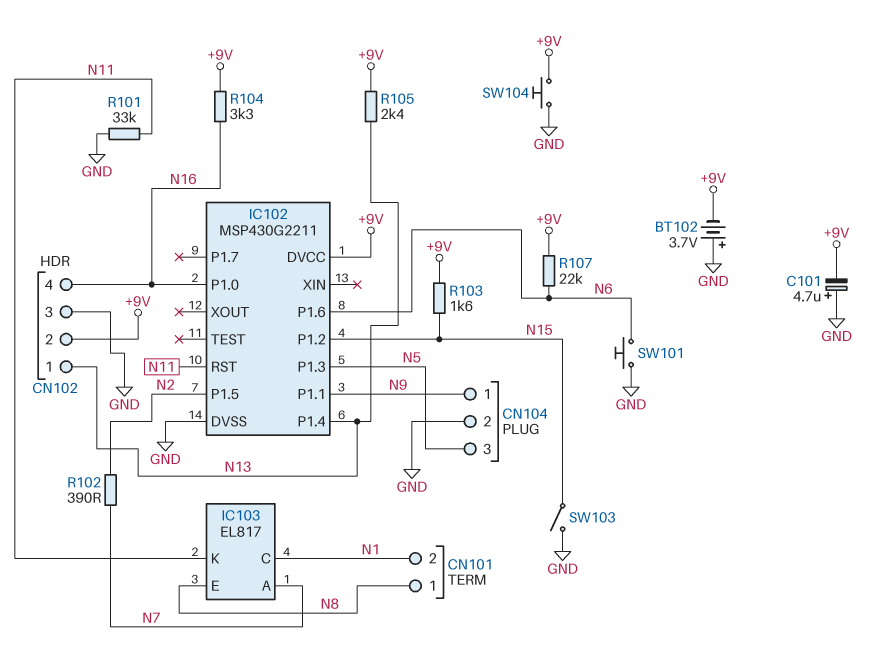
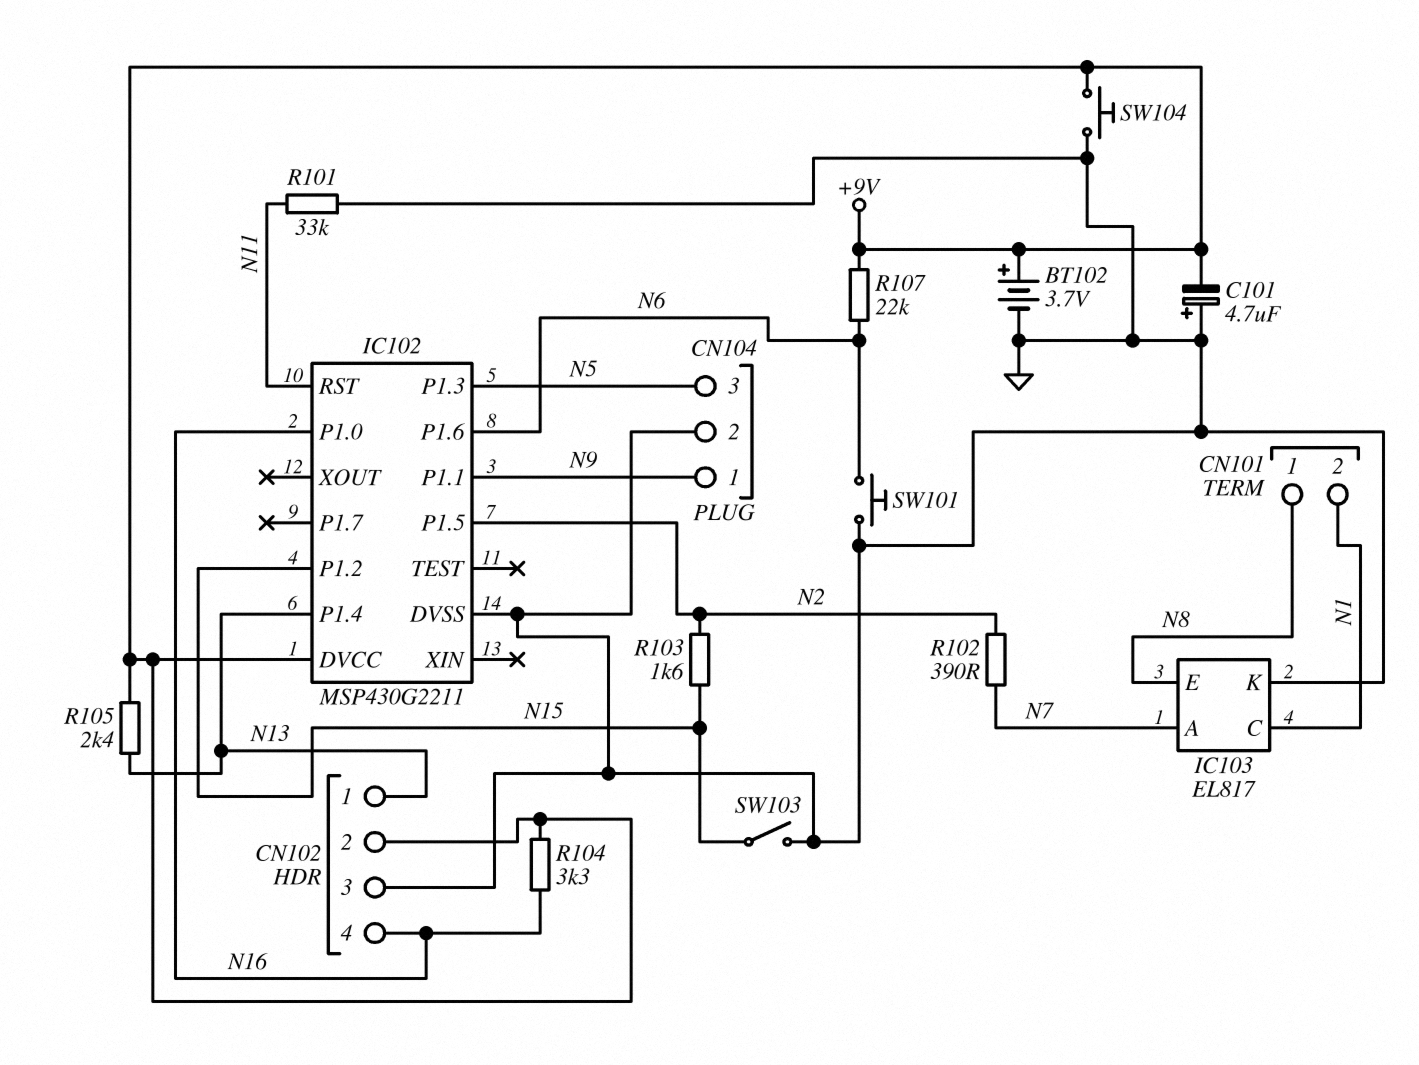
BT102: 3.7V (plus GND, minus +9V) -> 3.7V (plus +9V, minus GND)
IC103 pin K: N11 -> GND
R103: 1.6k (+9V, N15) -> 1.6k (N2, N15)

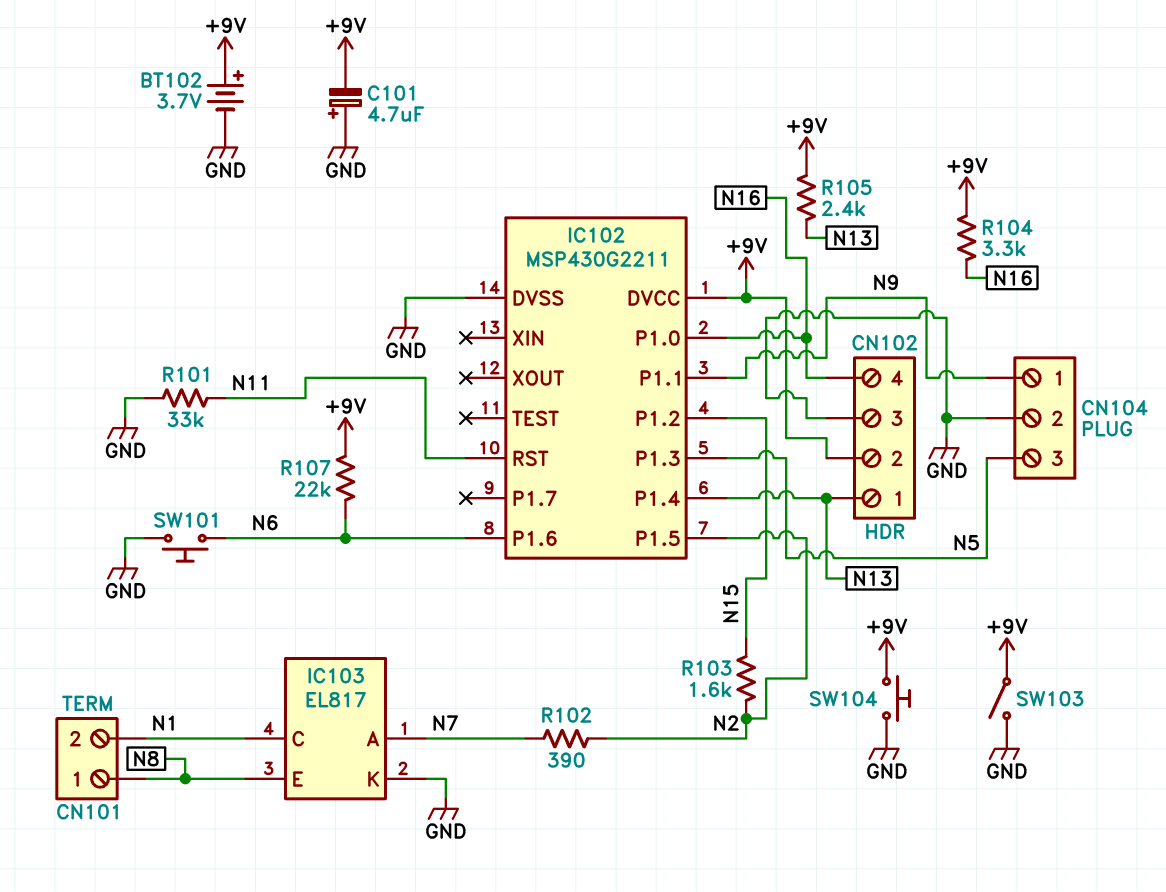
SW103: switch (GND, N15) -> switch (+9V, GND)

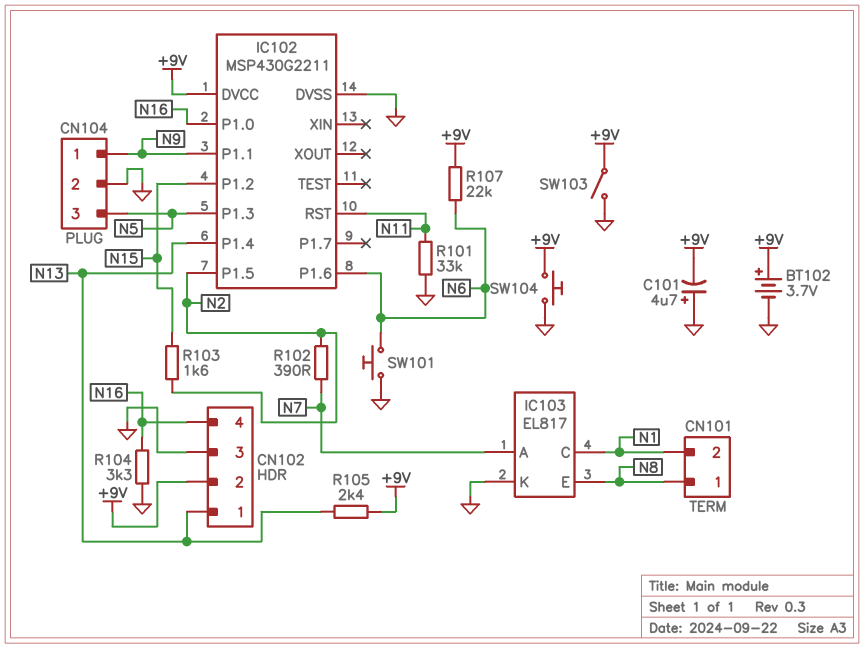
R104: 3.3k (+9V, N16) -> 3.3k (GND, N16)

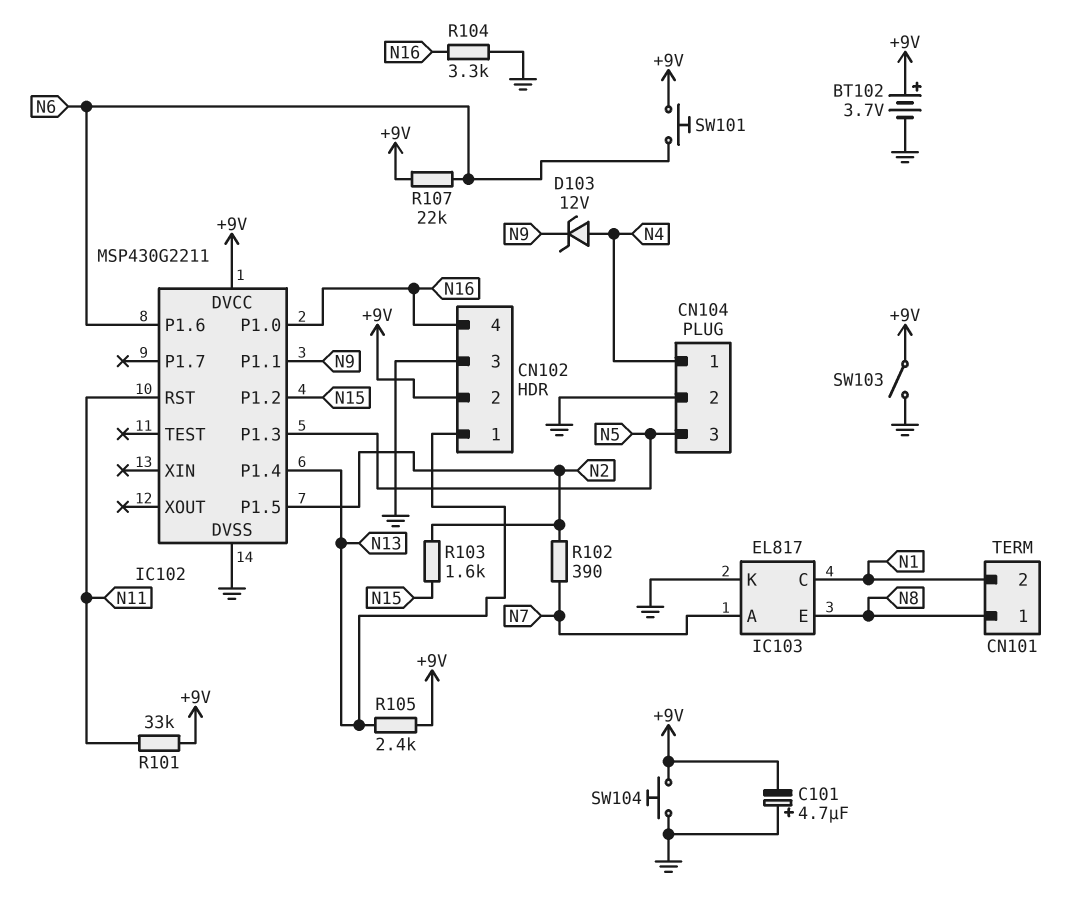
CN104 pin 1: N9 -> N4
D103: none -> zener 12V (A N4, K N9)
R101: 33k (GND, N11) -> 33k (+9V, N11)
SW101: button (GND, N6) -> button (+9V, N6)

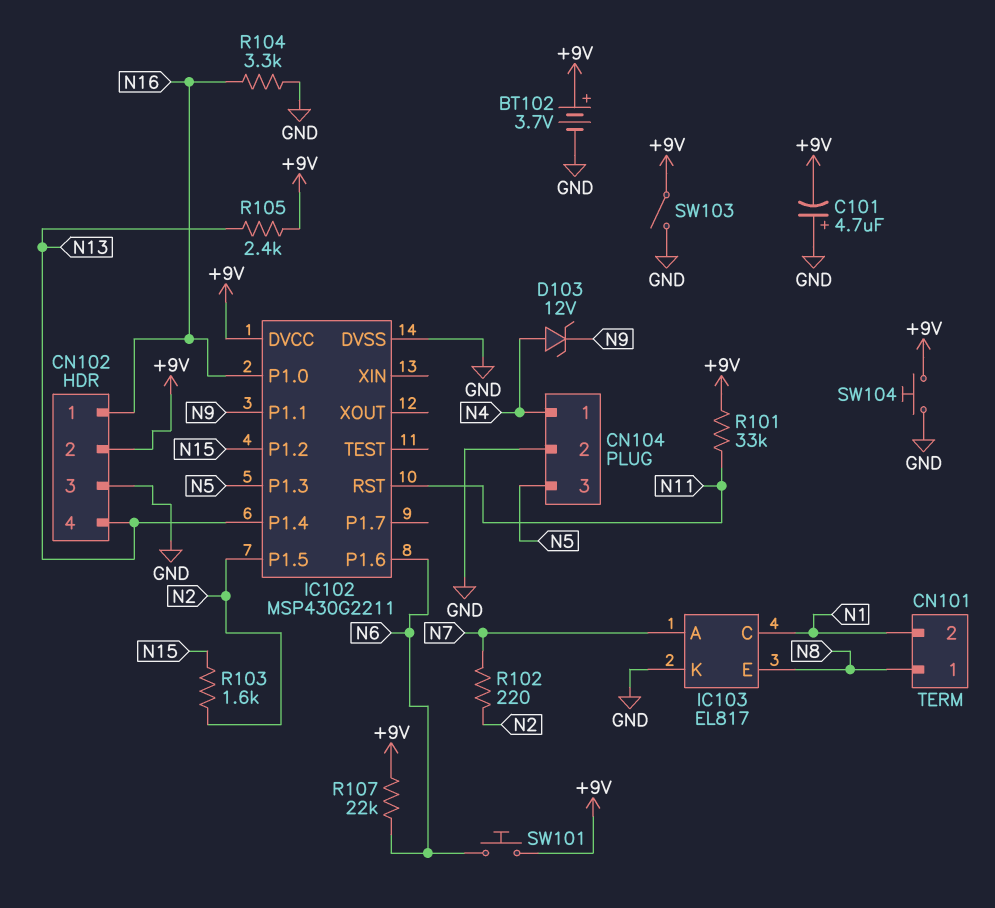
CN102 pin 1: N13 -> N16
CN102 pin 4: N16 -> N13
R102: 390 (N2, N7) -> 220 (N2, N7)

